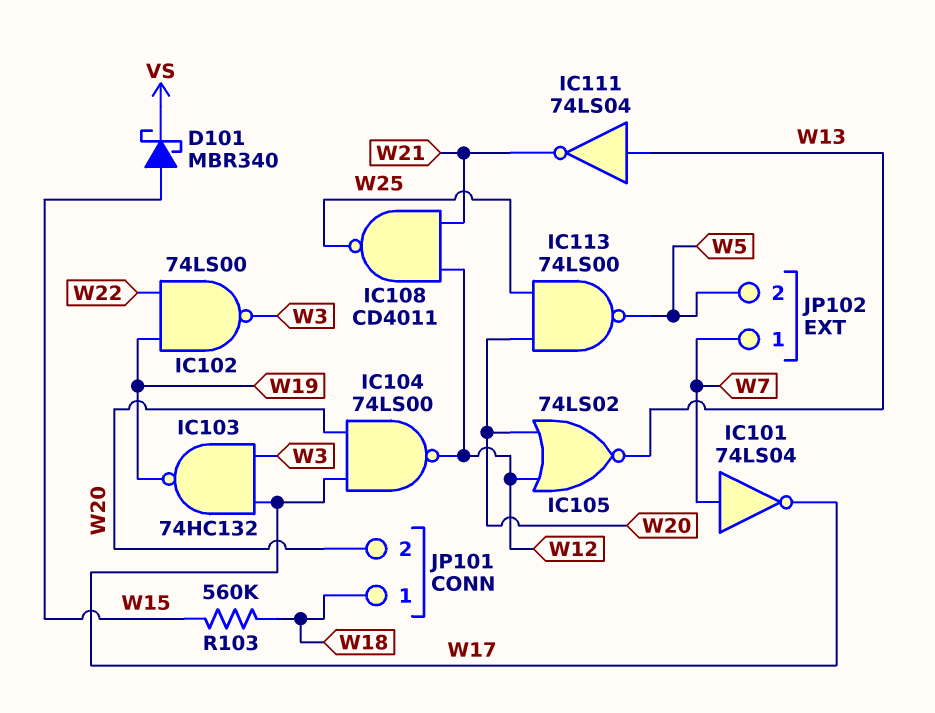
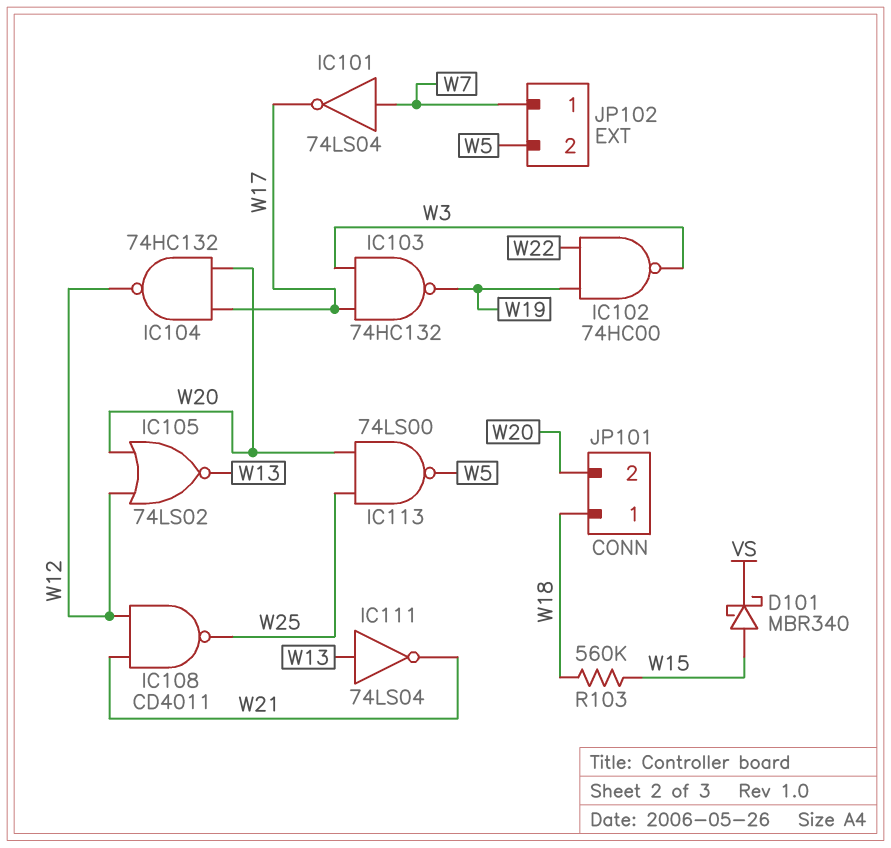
IC102: NAND 74LS00 (in W19, in W22, out W3) -> NAND 74HC00 (in W19, in W22, out W3)
IC104: NAND 74LS00 (in W17, in W20, out W12) -> NAND 74HC132 (in W17, in W20, out W12)

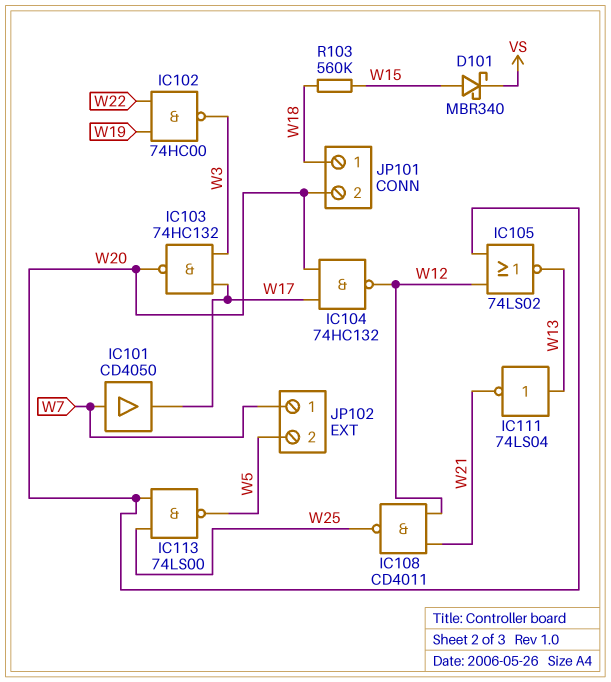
IC101: NOT 74LS04 (in W7, out W17) -> buffer CD4050 (in W7, out W17)
IC103: NAND 74HC132 (in W3, in W17, out W19) -> NAND 74HC132 (in W3, in W17, out W20)

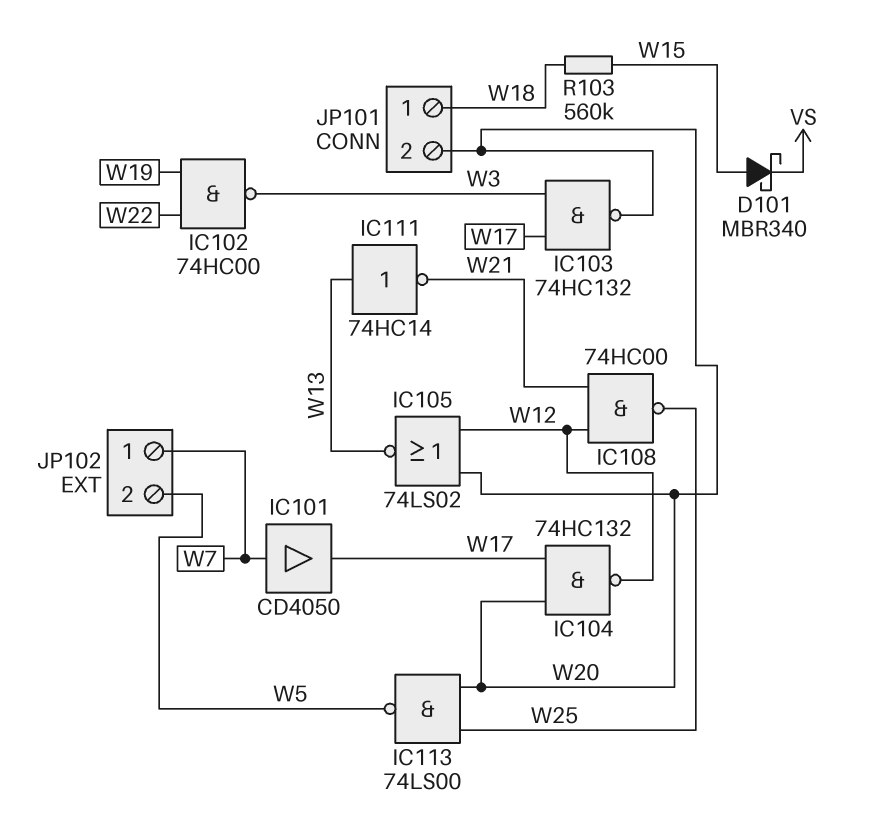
IC108: NAND CD4011 (in W12, in W21, out W25) -> NAND 74HC00 (in W12, in W21, out W25)
IC111: NOT 74LS04 (in W13, out W21) -> NOT 74HC14 (in W13, out W21)

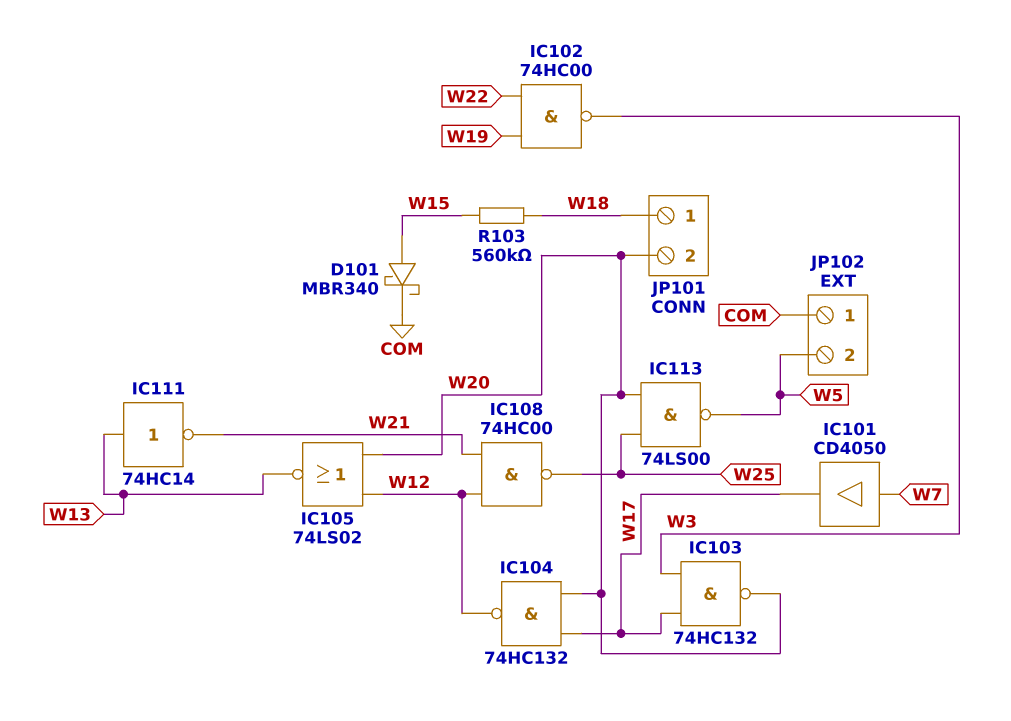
D101: schottky MBR340 (A W15, K VS) -> schottky MBR340 (A W15, K COM)
JP102 pin 1: W7 -> COM

